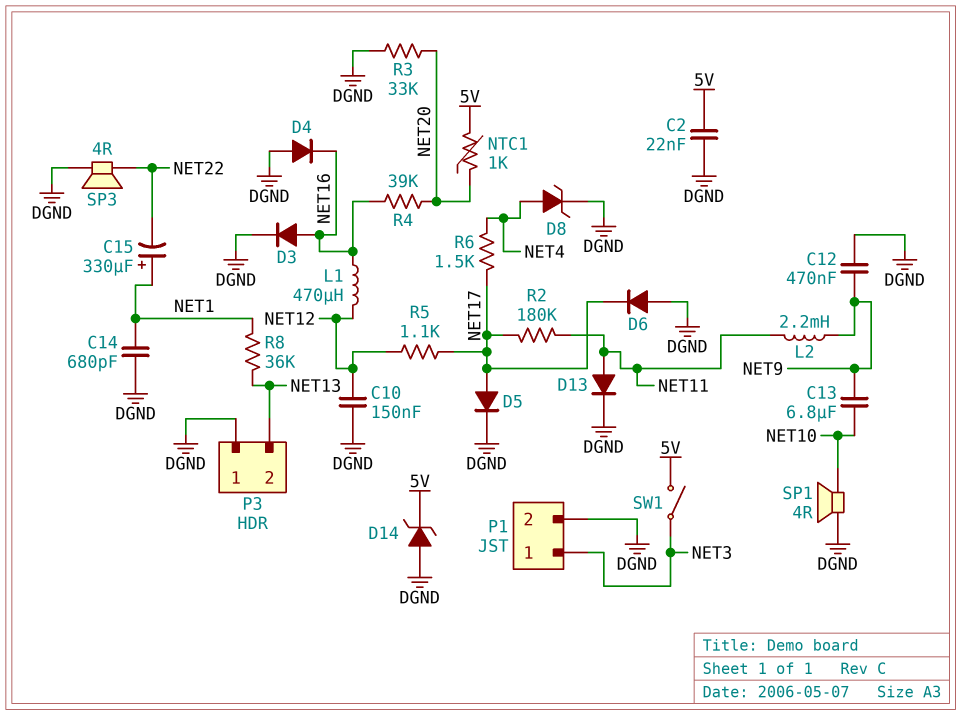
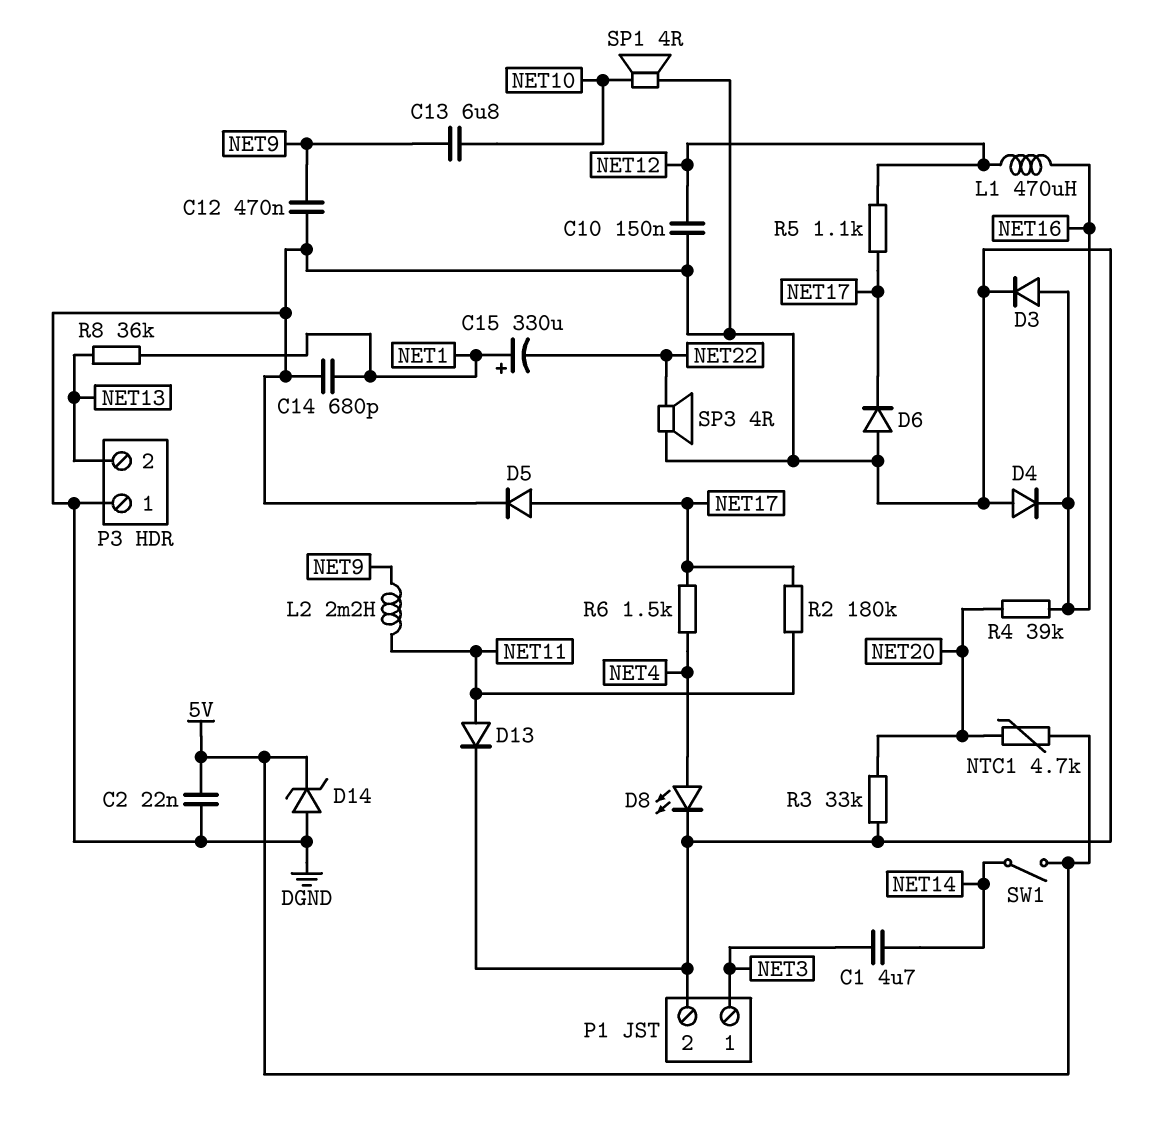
C1: none -> 4.7uF (NET3, NET14)
D8: zener (A NET4, K DGND) -> LED (A NET4, K DGND)
NTC1: 1k (5V, NET20) -> 4.7k (5V, NET20)
SW1: switch (5V, NET3) -> switch (5V, NET14)

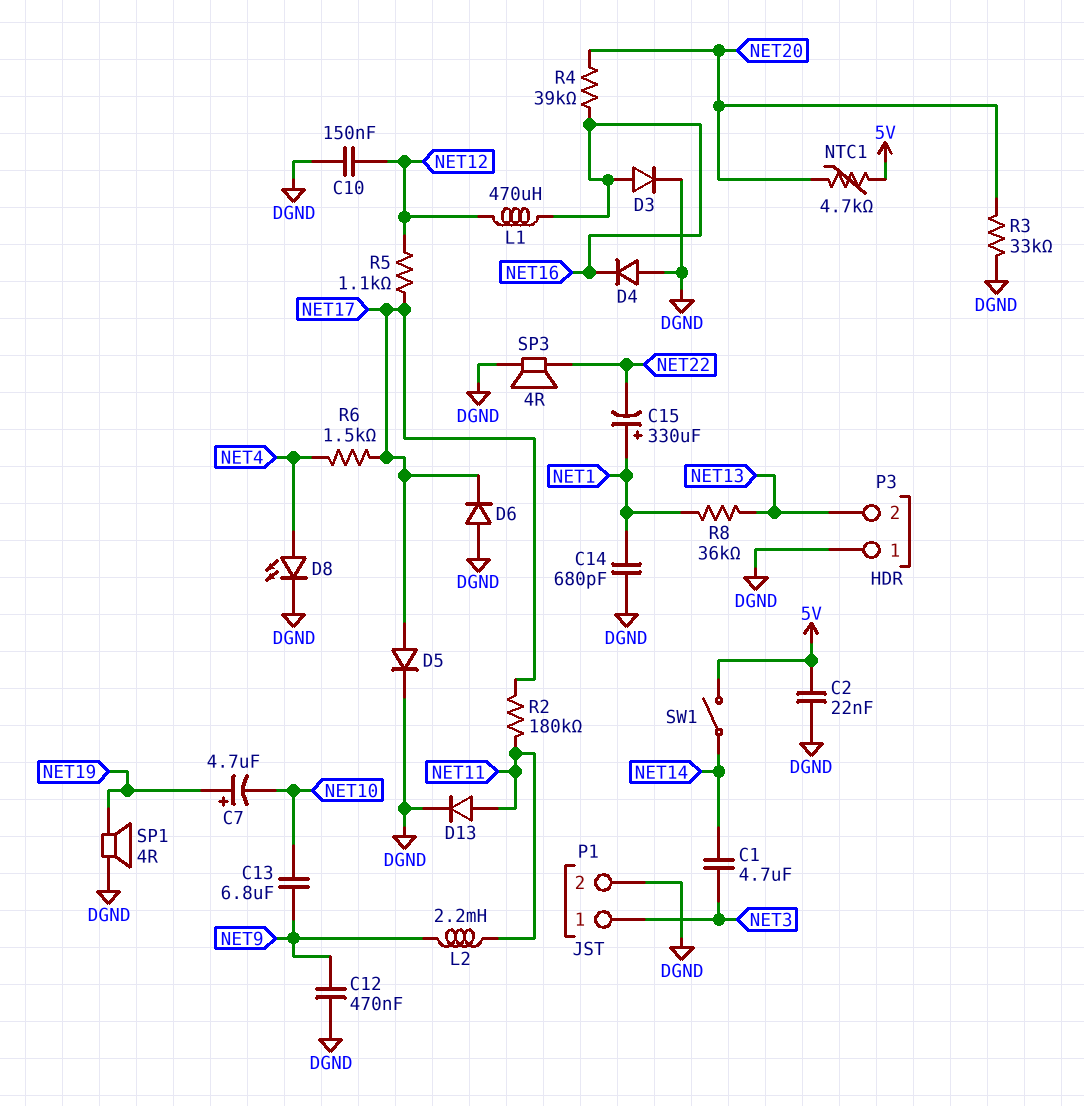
C7: none -> 4.7uF (plus NET19, minus NET10)
D14: zener (A DGND, K 5V) -> none
SP1: speaker 4R (DGND, NET10) -> speaker 4R (DGND, NET19)

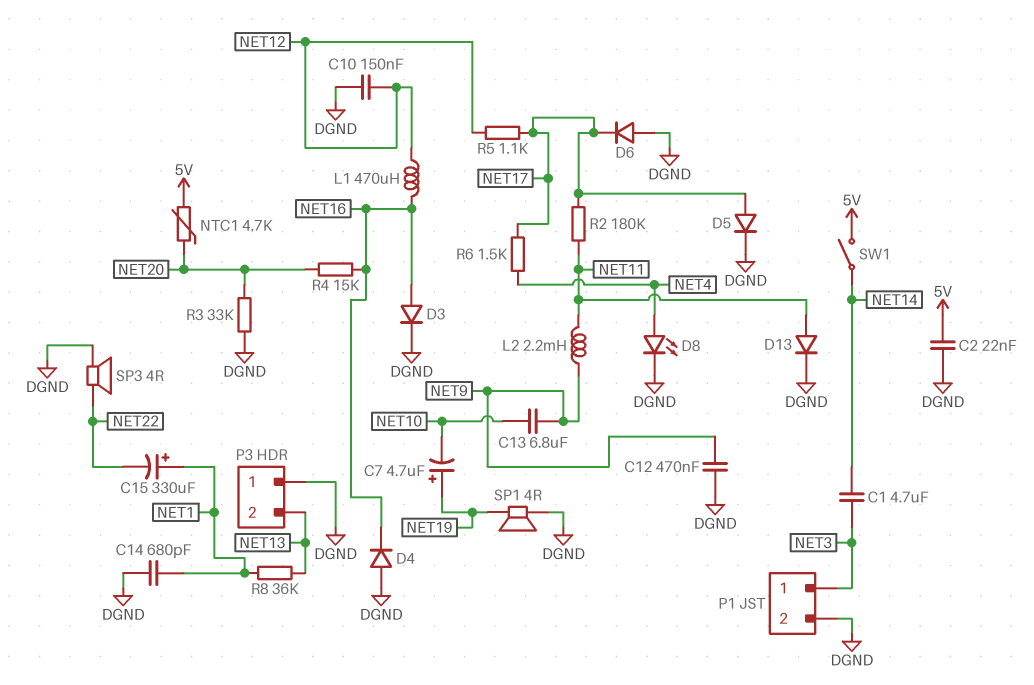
R4: 39k (NET16, NET20) -> 15k (NET16, NET20)

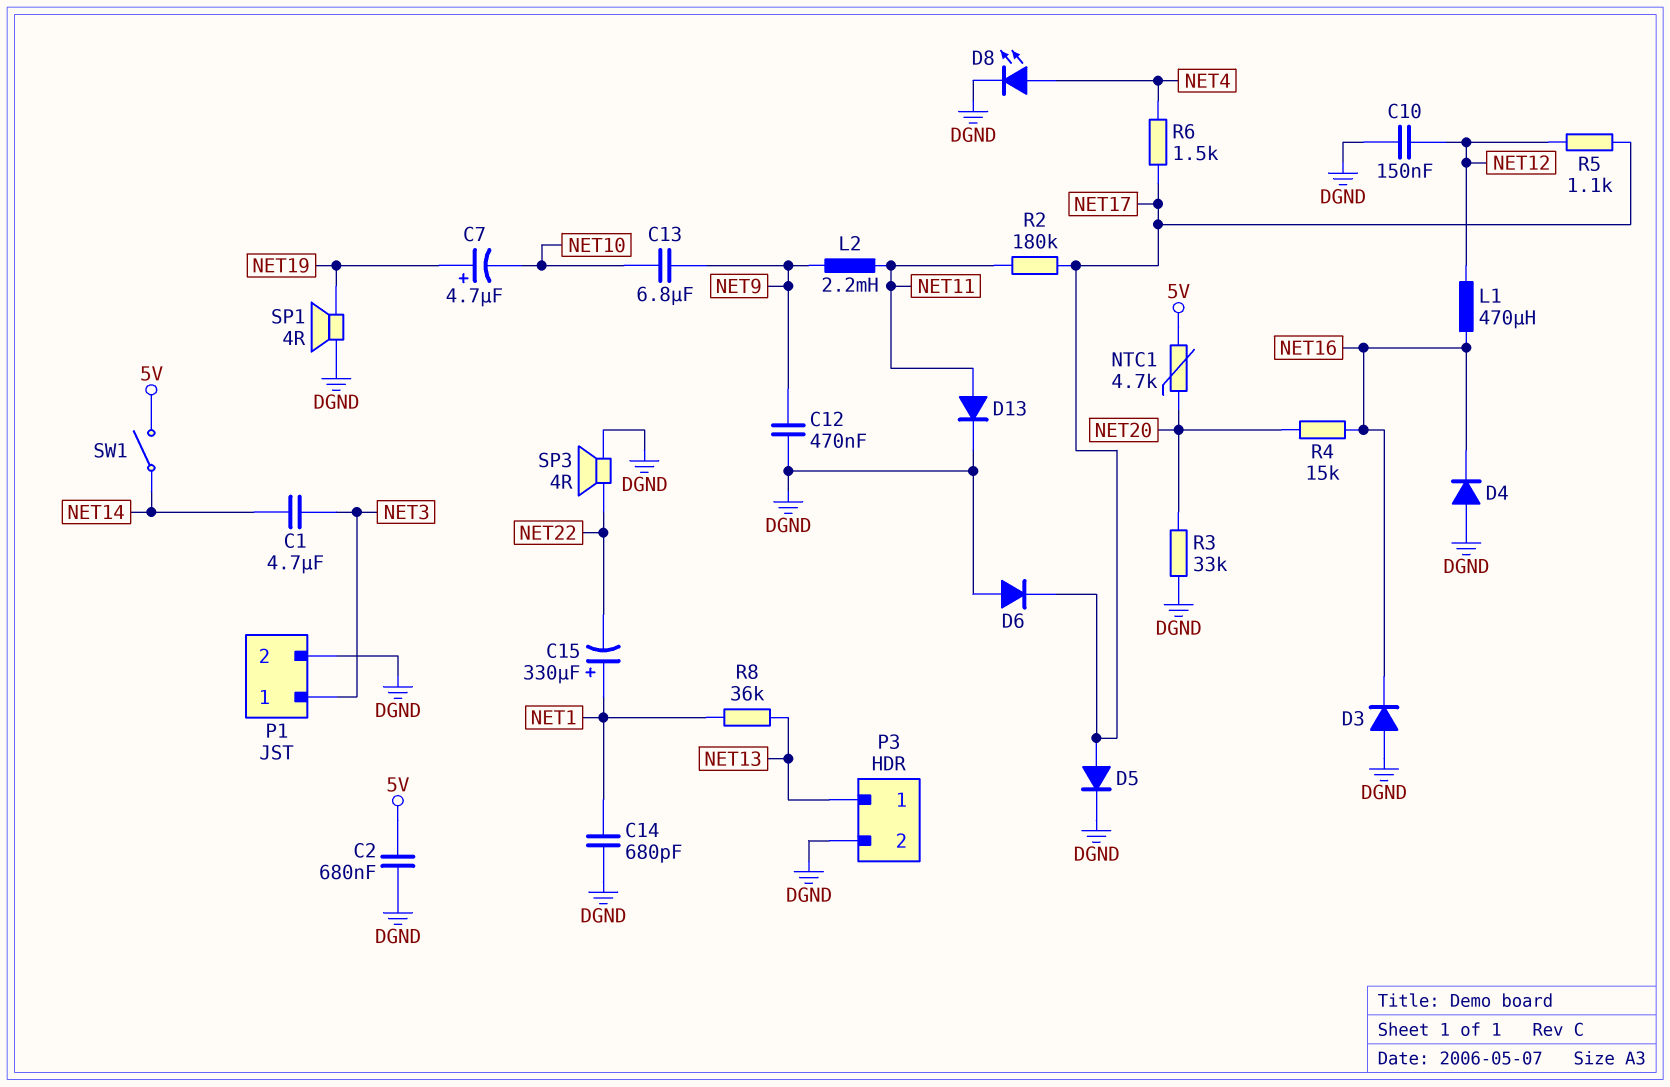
C2: 22nF (5V, DGND) -> 680nF (5V, DGND)
D3: diode (A NET16, K DGND) -> diode (A DGND, K NET16)
P3 pin 1: DGND -> NET13
P3 pin 2: NET13 -> DGND

